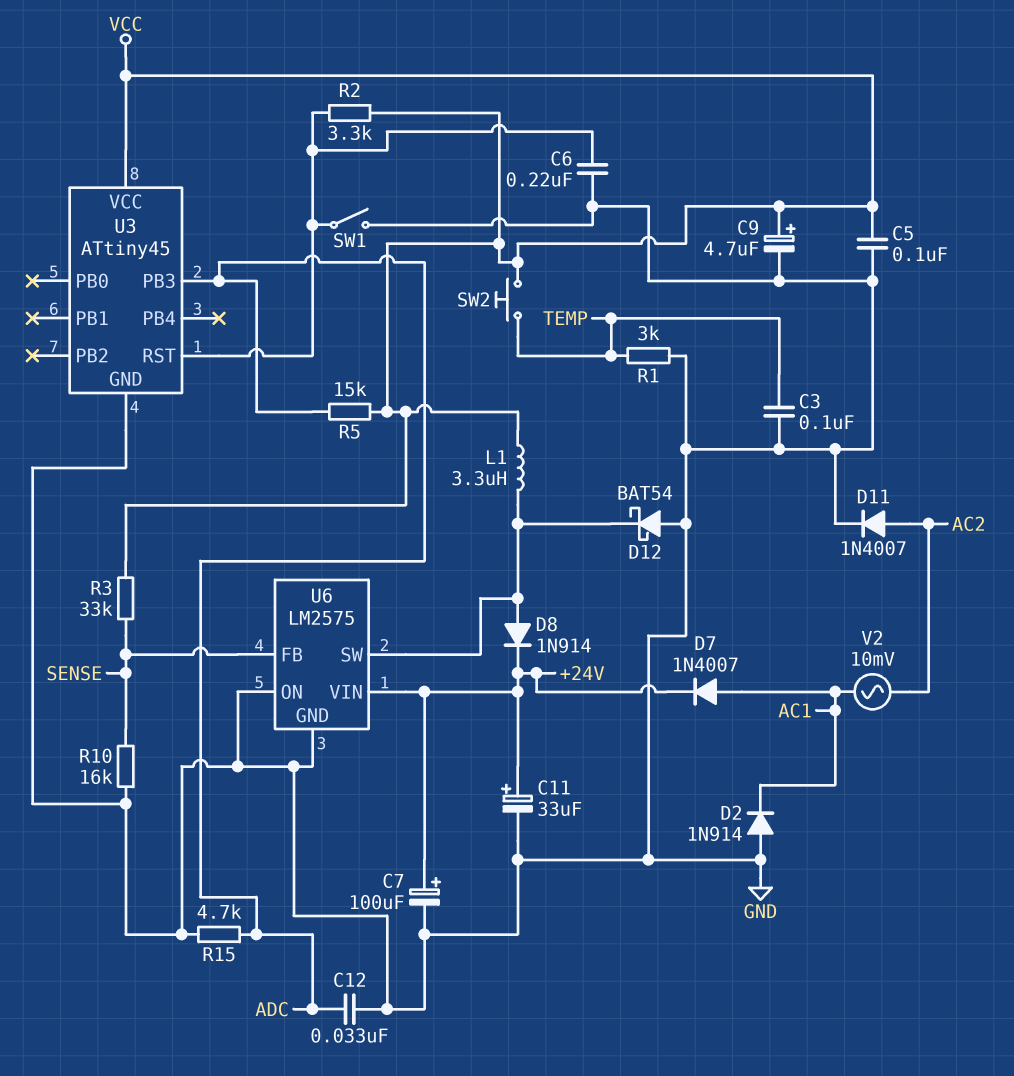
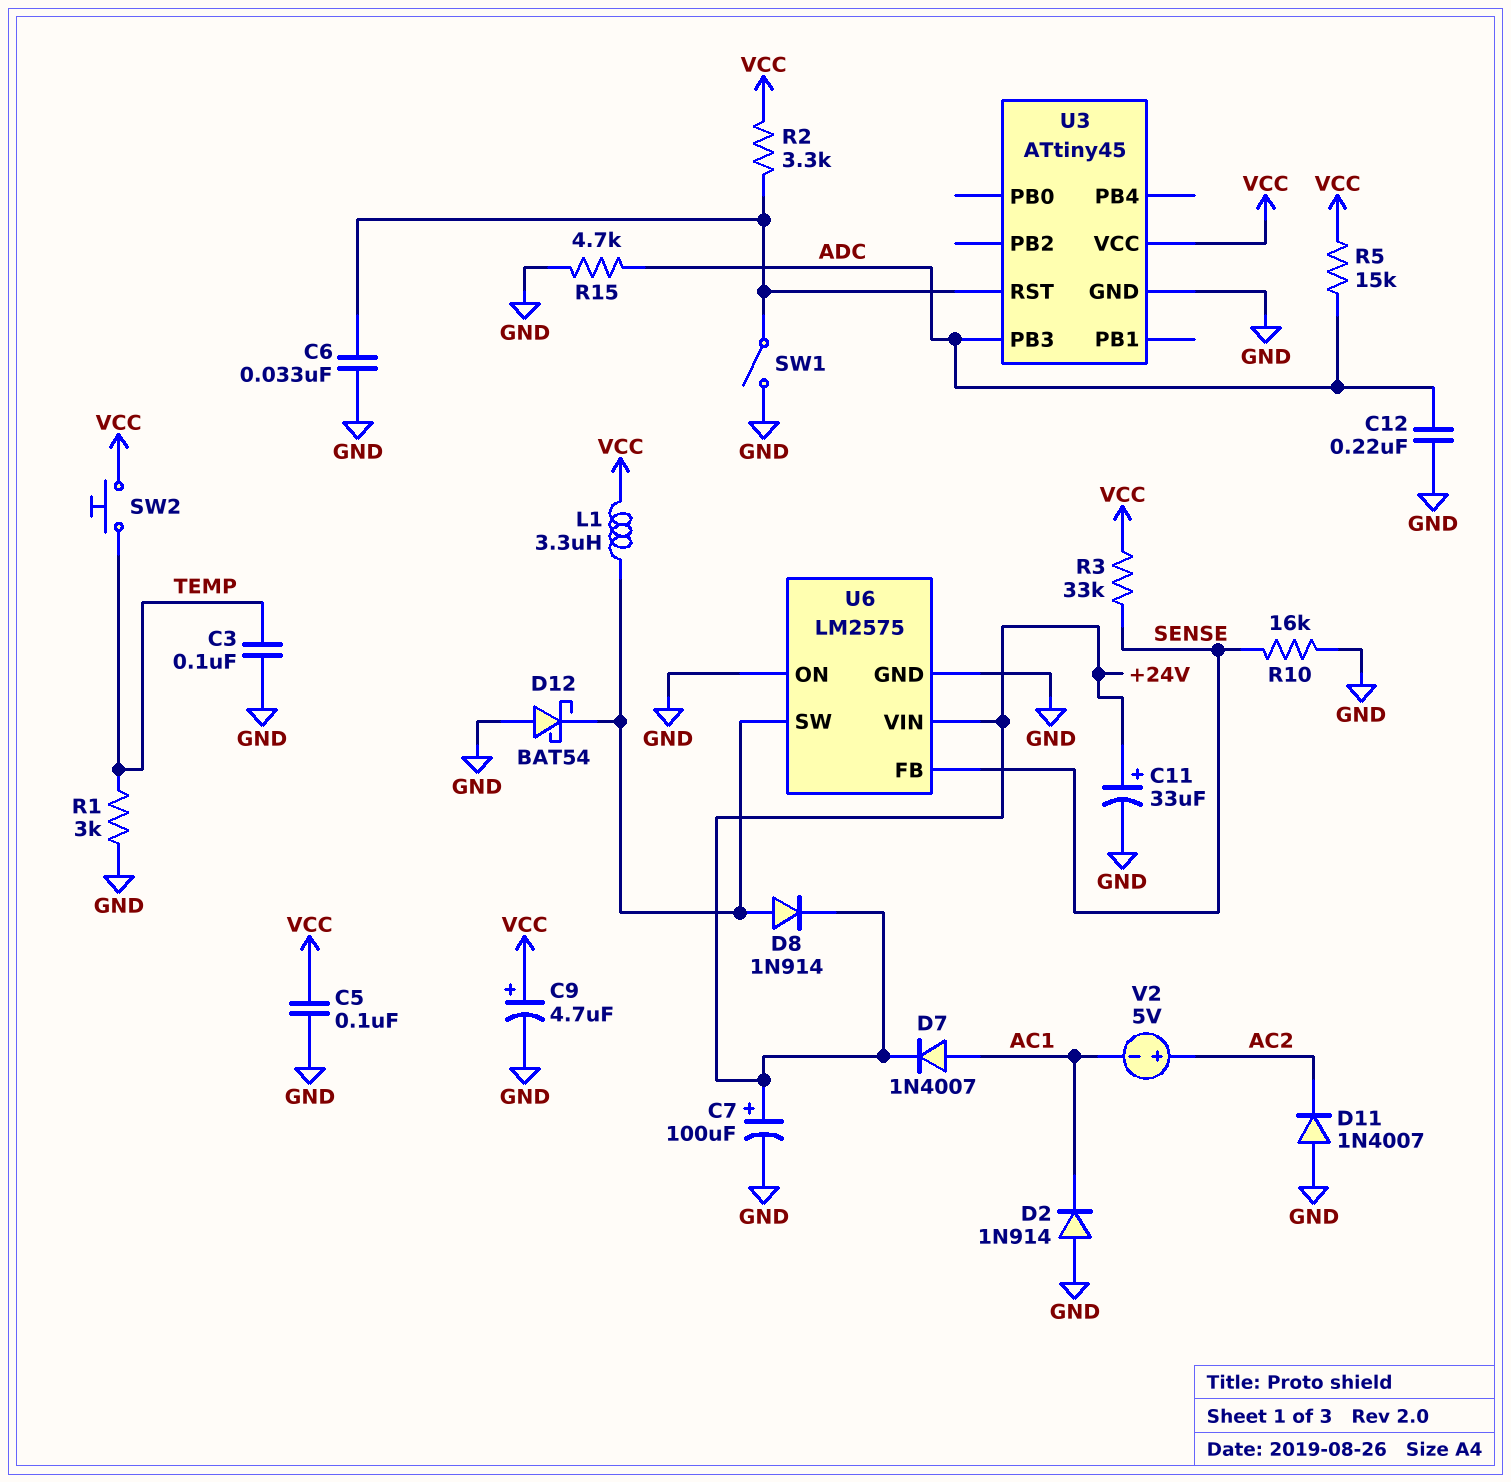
C6: 220nF (GND, U3/RST) -> 33nF (GND, U3/RST)
C12: 33nF (ADC, GND) -> 220nF (ADC, GND)
D11: diode 1N4007 (A AC2, K GND) -> diode 1N4007 (A GND, K AC2)
V2: AC 10mV (AC1, AC2) -> 5V (plus AC2, minus AC1)

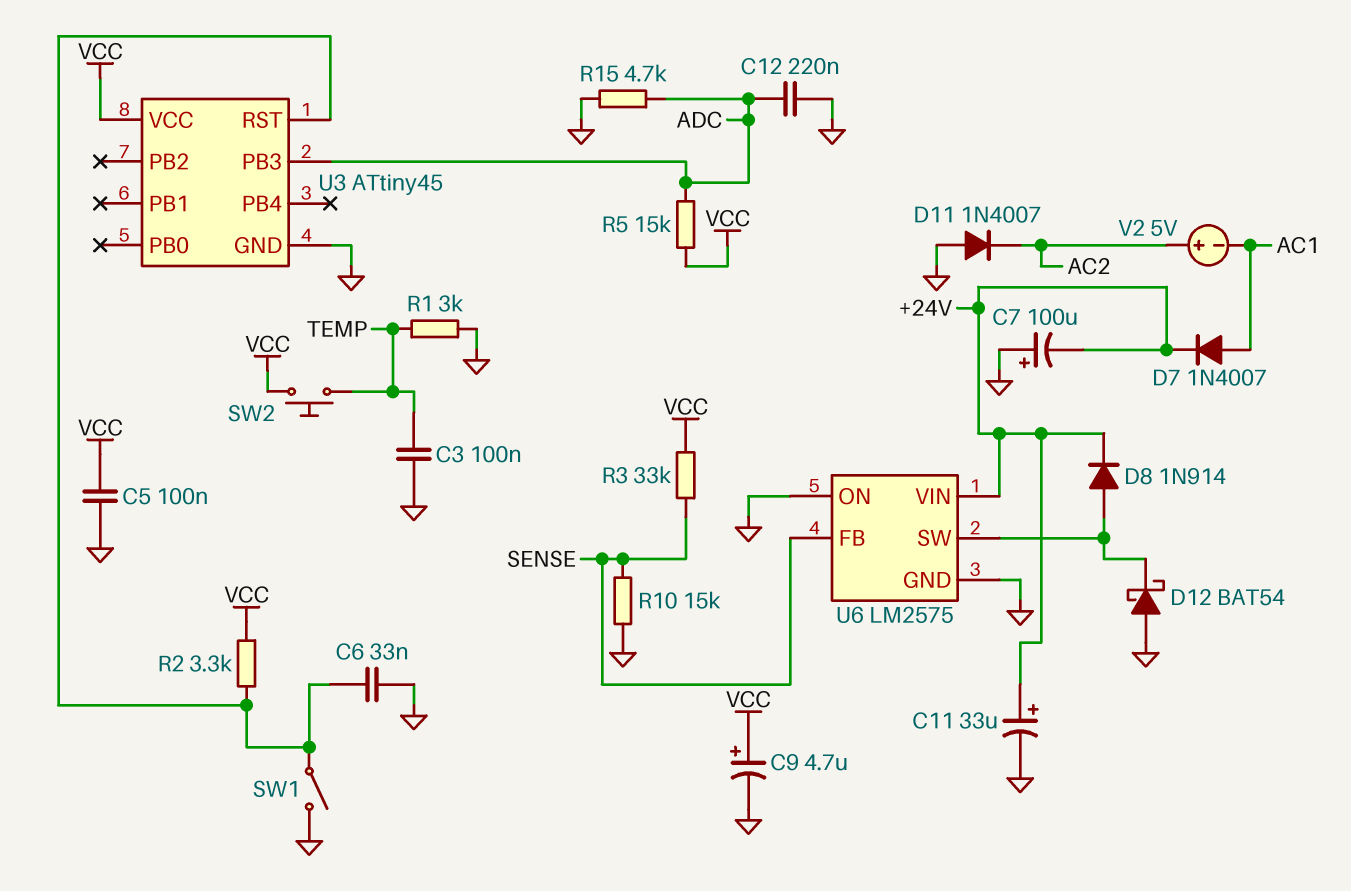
C7: 100uF (plus +24V, minus GND) -> 100uF (plus GND, minus +24V)
D2: diode 1N914 (A GND, K AC1) -> none
L1: 3.3uH (U6/SW, VCC) -> none
R10: 16k (GND, SENSE) -> 15k (GND, SENSE)

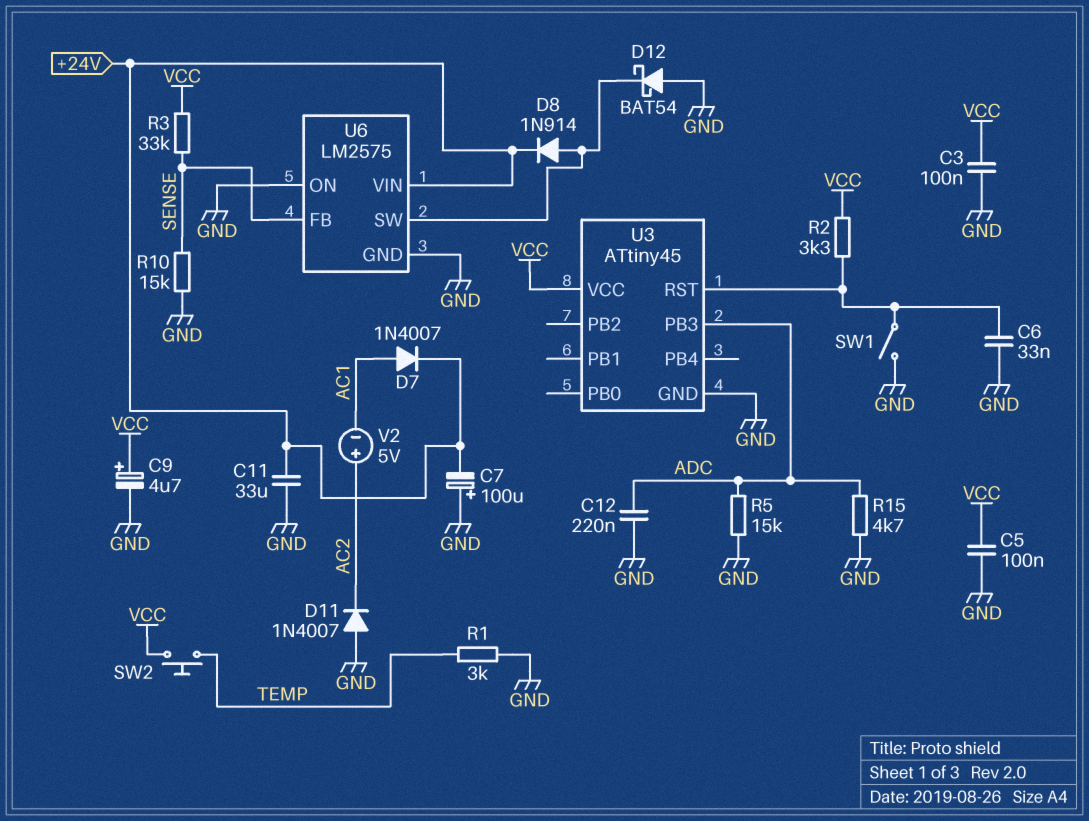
C3: 100nF (GND, TEMP) -> 100nF (GND, VCC)
C11: 33uF (plus +24V, minus GND) -> 33uF (+24V, GND)
R5: 15k (ADC, VCC) -> 15k (ADC, GND)

